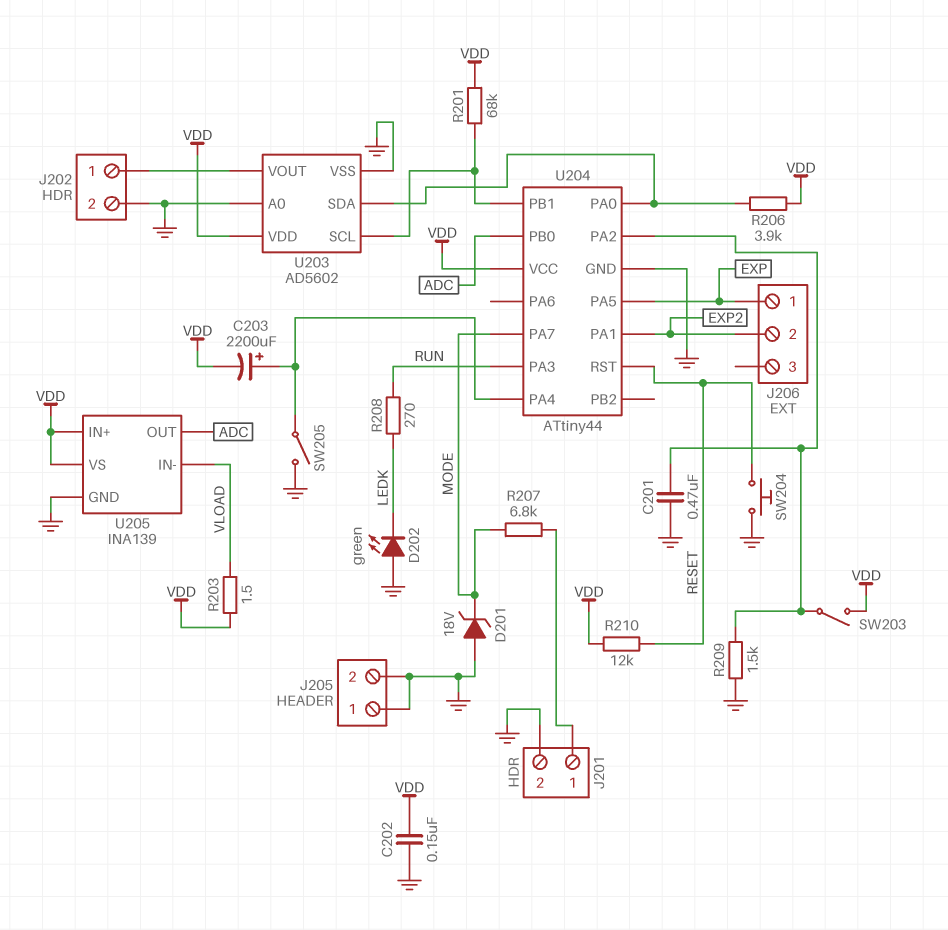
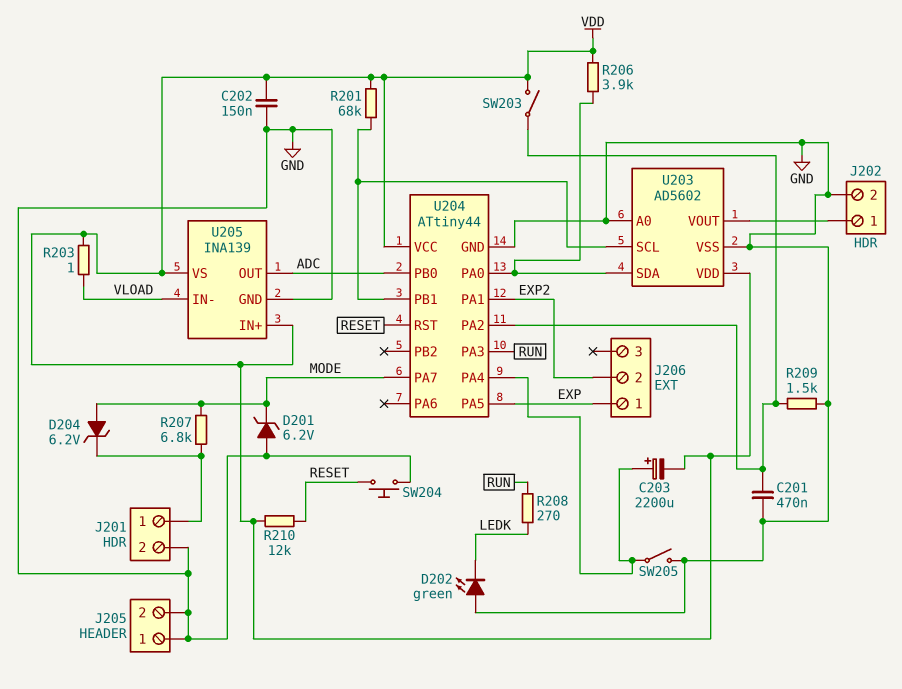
D201: zener 18V (A GND, K MODE) -> zener 6.2V (A GND, K MODE)
D204: none -> zener 6.2V (A MODE, K J201/1)
R203: 1.5 (VDD, VLOAD) -> 1 (VDD, VLOAD)

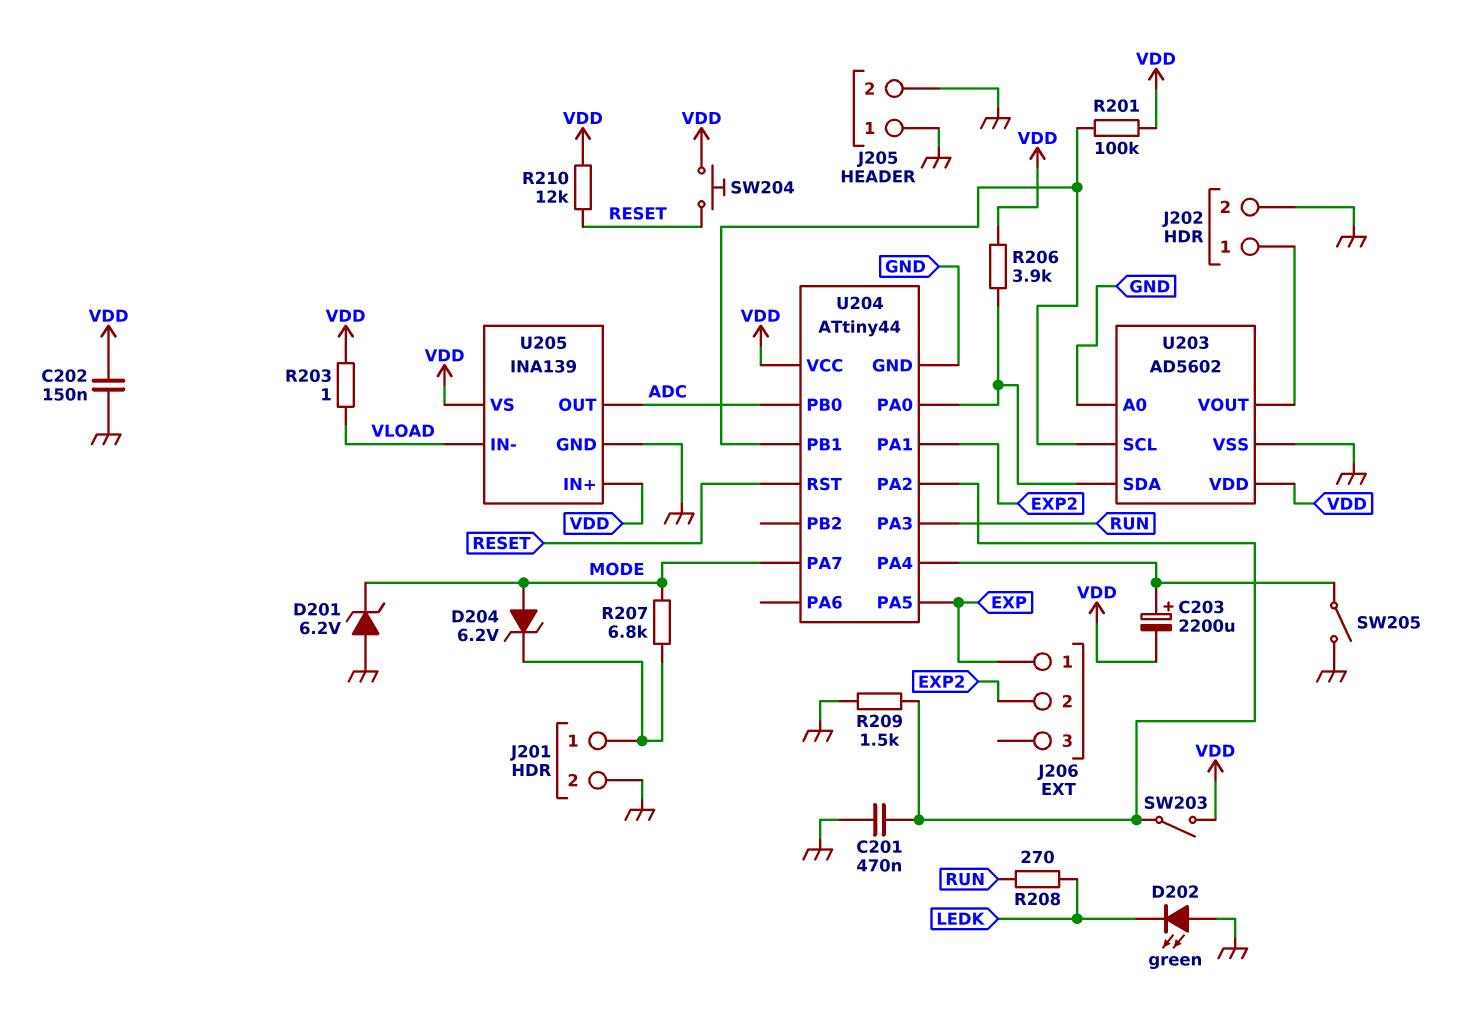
R201: 68k (U203/SCL, VDD) -> 100k (U203/SCL, VDD)
SW204: button (GND, RESET) -> button (RESET, VDD)

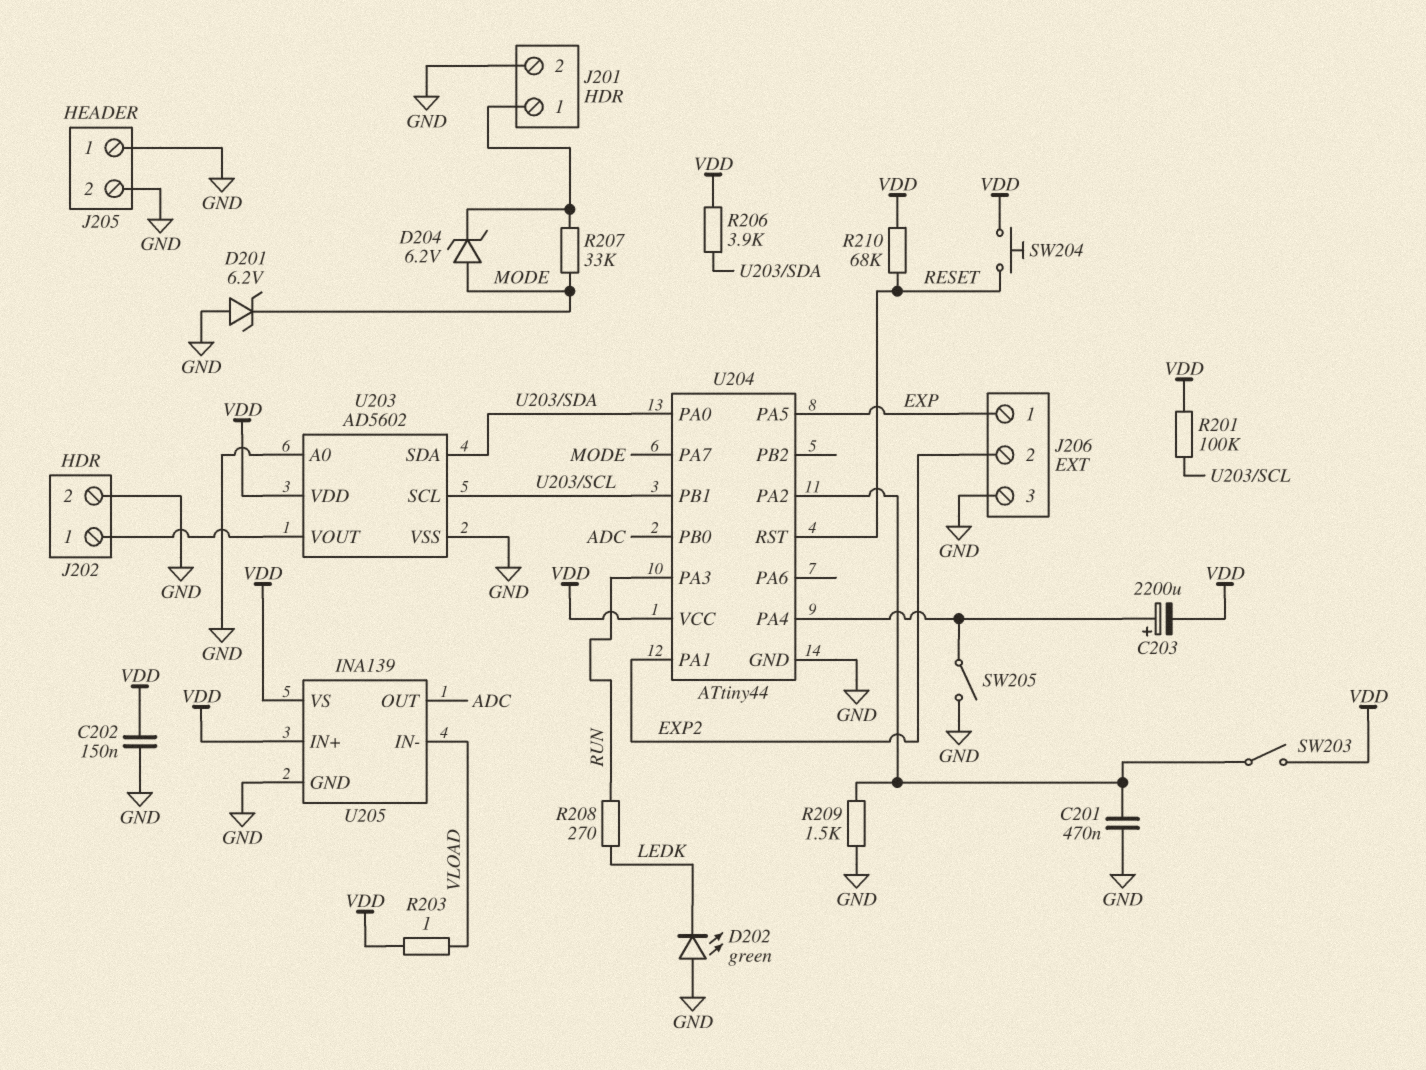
J206 pin 3: none -> GND
R207: 6.8k (J201/1, MODE) -> 33k (J201/1, MODE)
R210: 12k (RESET, VDD) -> 68k (RESET, VDD)

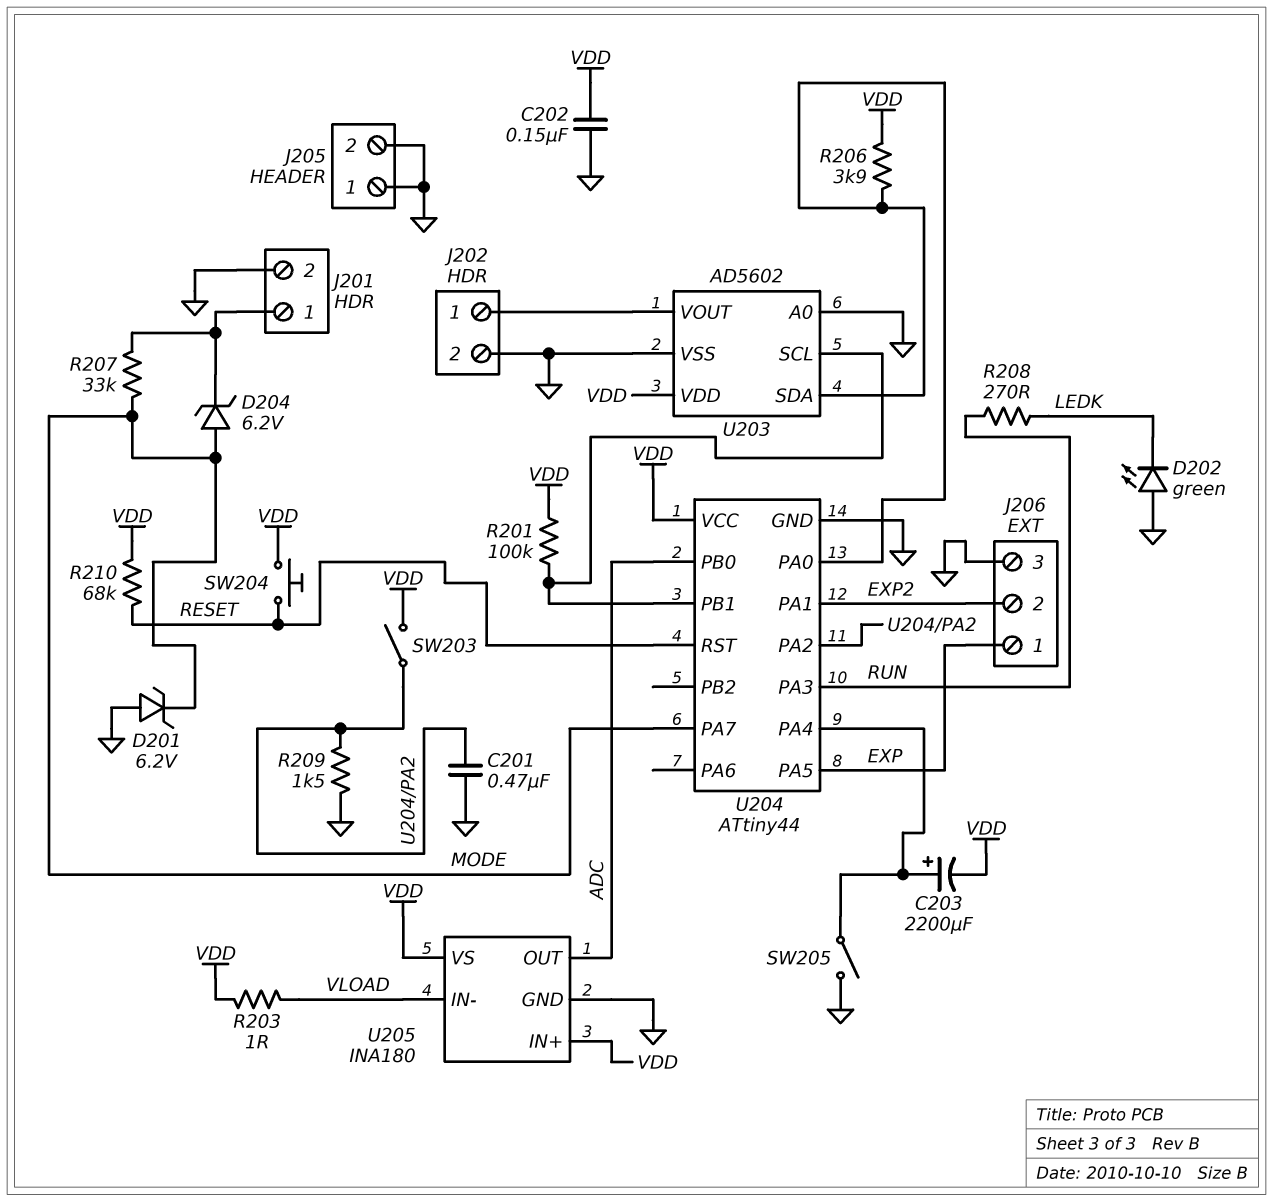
U205: INA139 -> INA180

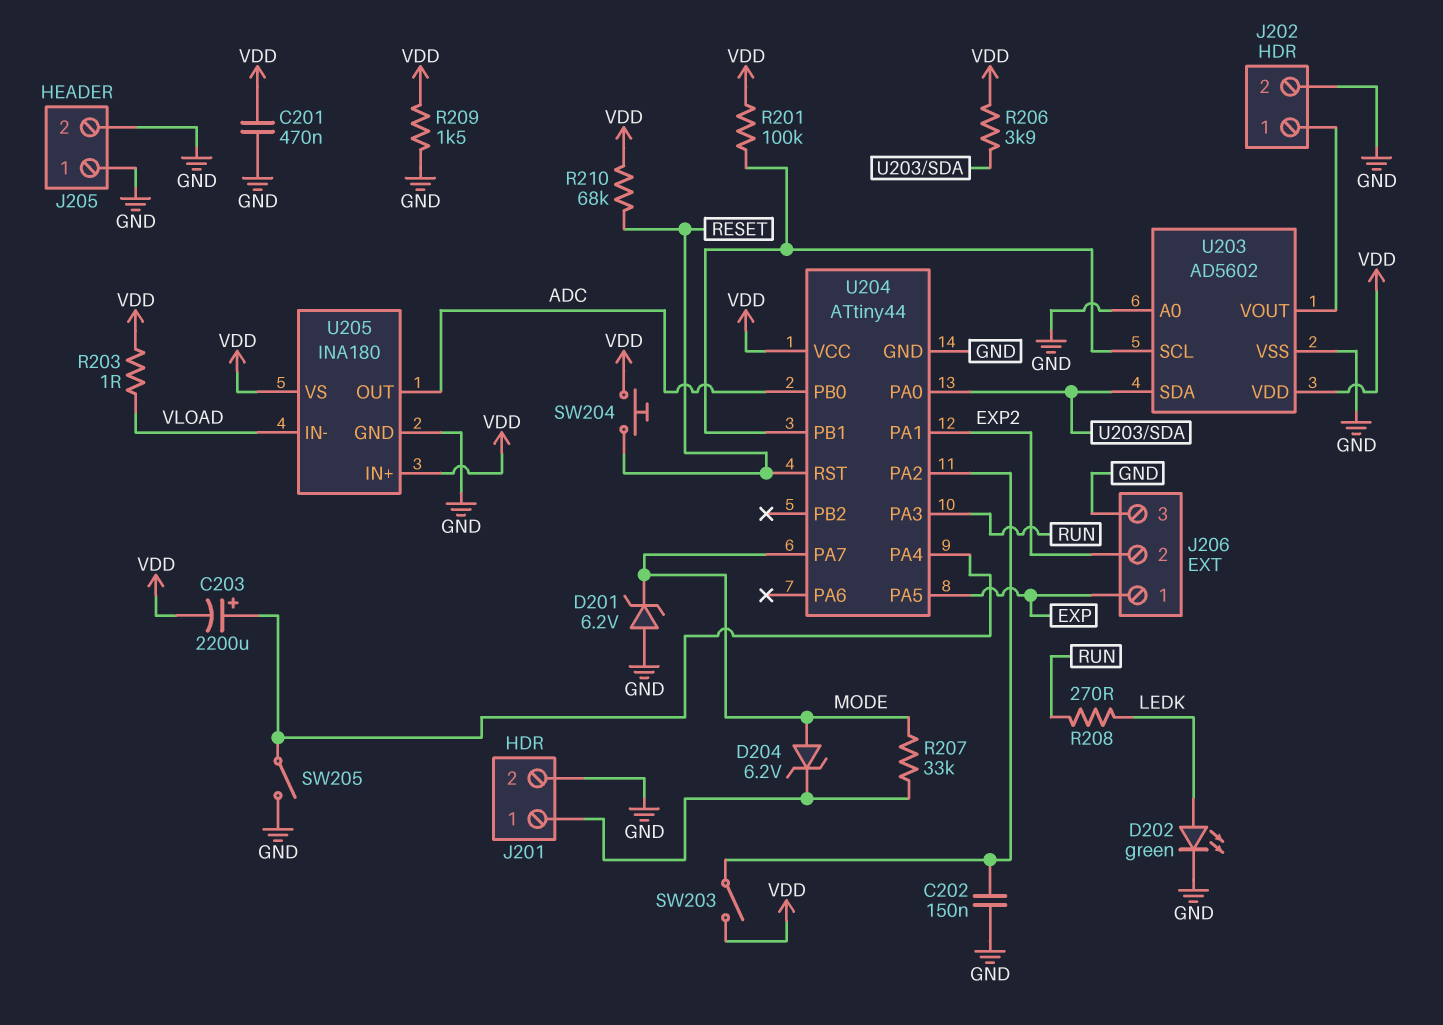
C201: 470nF (GND, U204/PA2) -> 470nF (GND, VDD)
C202: 150nF (GND, VDD) -> 150nF (GND, U204/PA2)
D202: LED green (A GND, K LEDK) -> LED green (A LEDK, K GND)
R209: 1.5k (GND, U204/PA2) -> 1.5k (GND, VDD)

